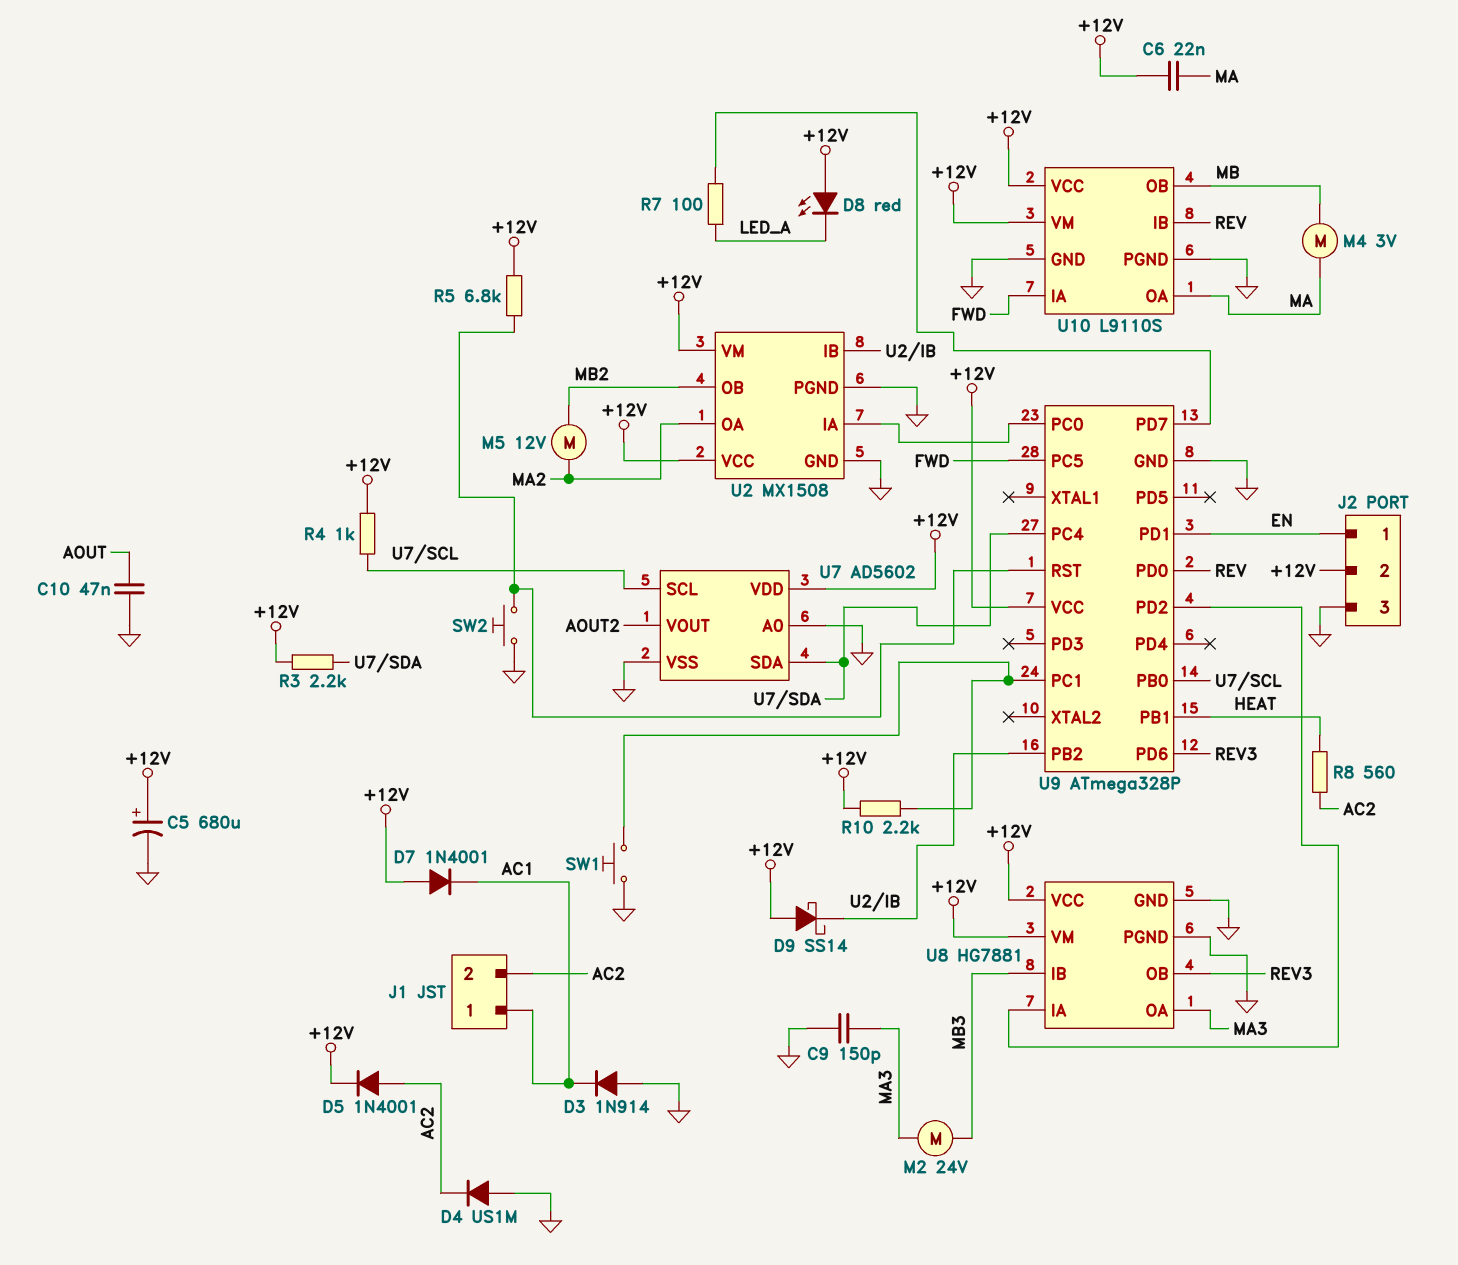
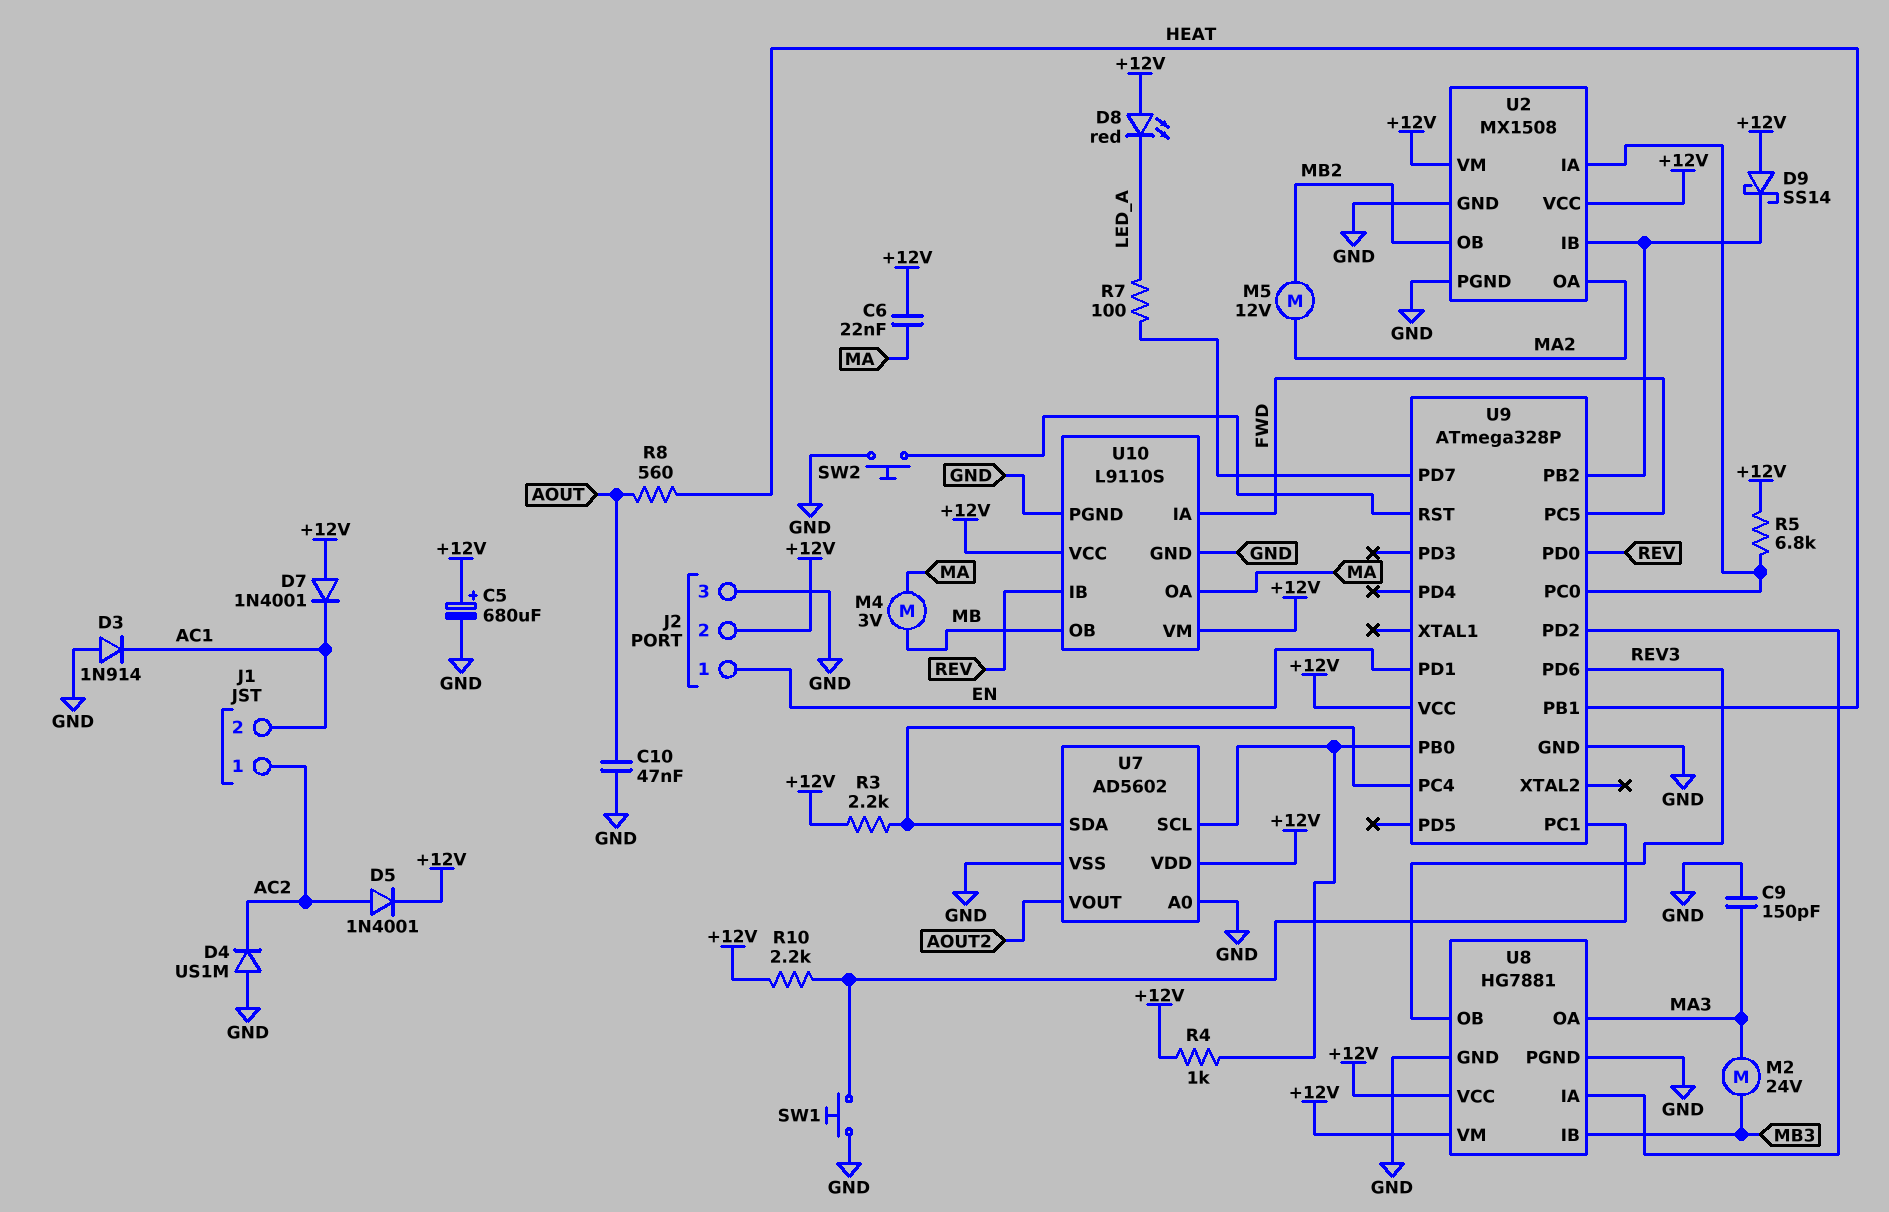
J1 pin 1: AC1 -> AC2
J1 pin 2: AC2 -> AC1
R5: 6.8k (+12V, U9/RST) -> 6.8k (+12V, U2/IA)
R8: 560 (AC2, HEAT) -> 560 (AOUT, HEAT)

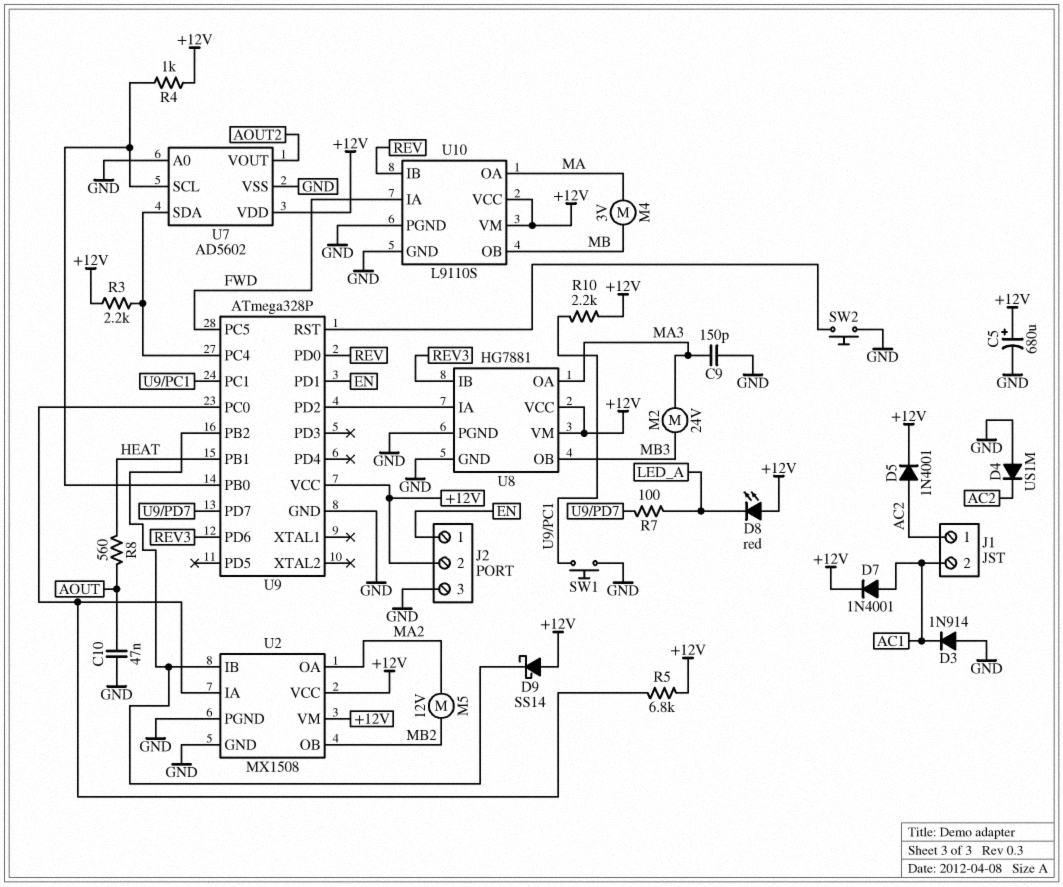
C6: 22nF (+12V, MA) -> none
D7: diode 1N4001 (A +12V, K AC1) -> diode 1N4001 (A AC1, K +12V)
U8 pin IB: MB3 -> REV3
U8 pin OB: REV3 -> MB3

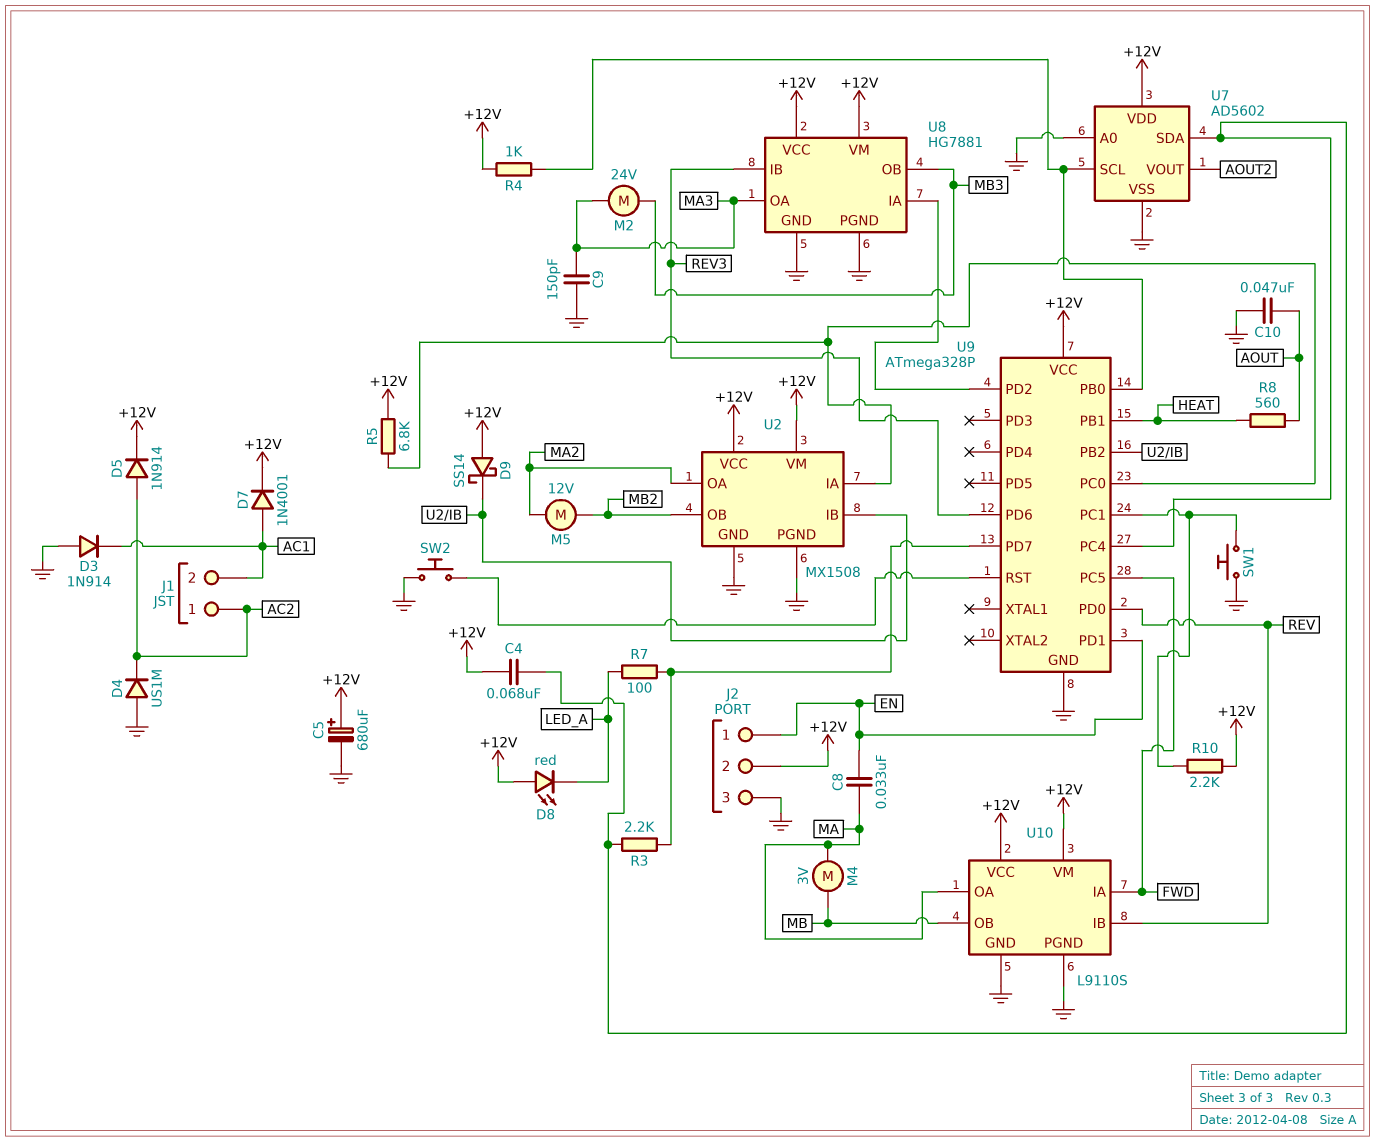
C4: none -> 68nF (+12V, U7/SDA)
C8: none -> 33nF (EN, MA)
D5: diode 1N4001 (A AC2, K +12V) -> diode 1N914 (A AC2, K +12V)
R3: 2.2k (+12V, U7/SDA) -> 2.2k (U7/SDA, U9/PD7)

